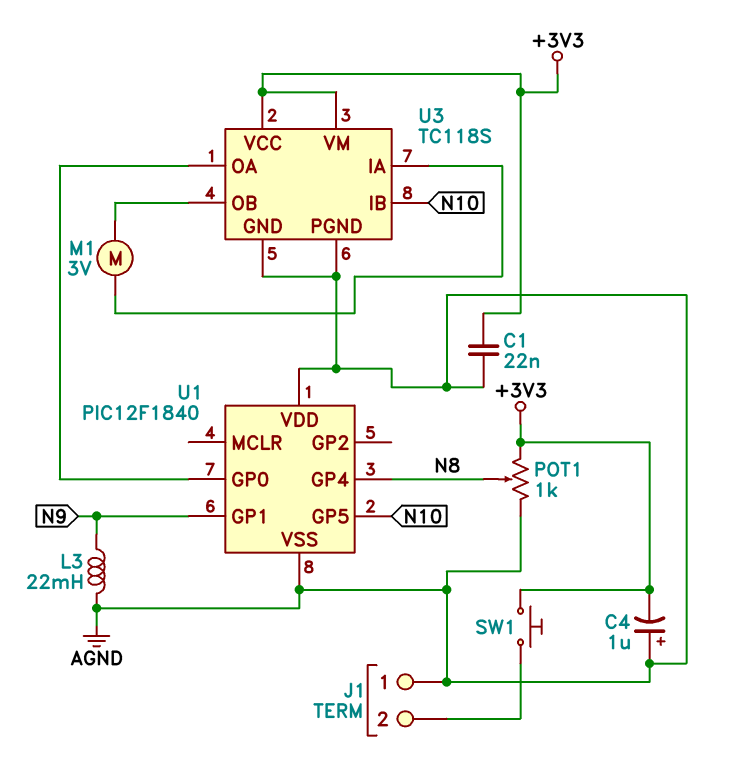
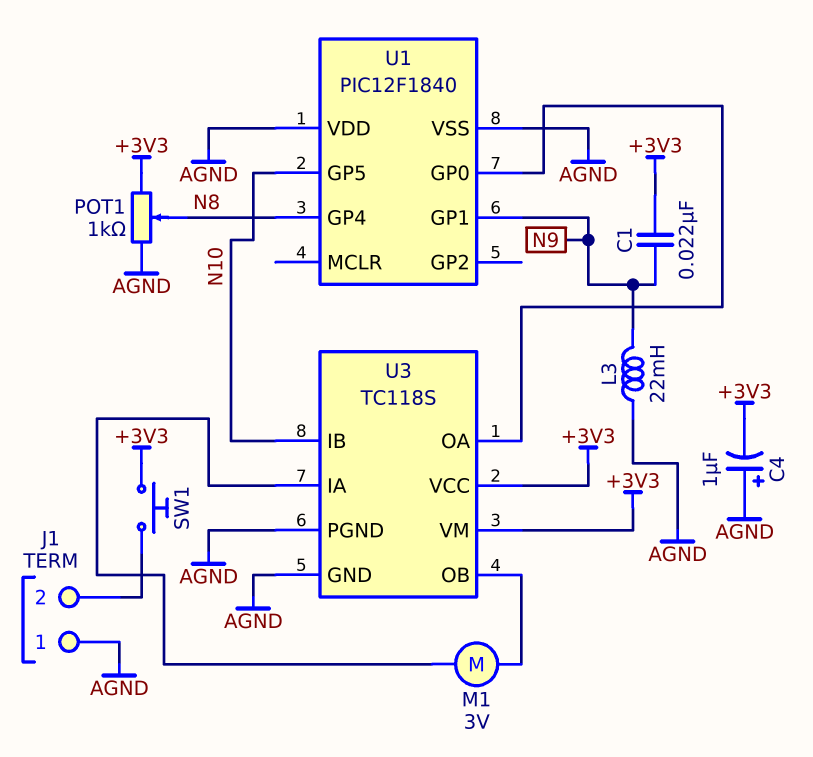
C1: 22nF (+3V3, AGND) -> 22nF (+3V3, N9)

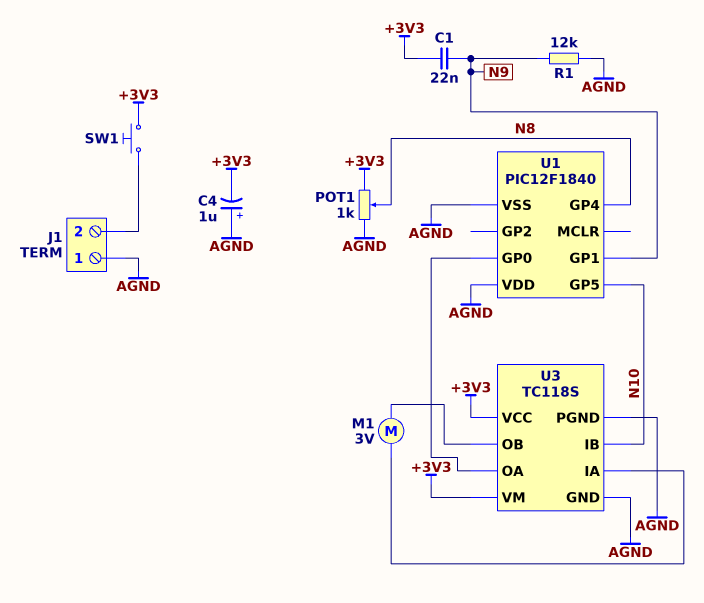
L3: 22mH (AGND, N9) -> none
R1: none -> 12k (AGND, N9)

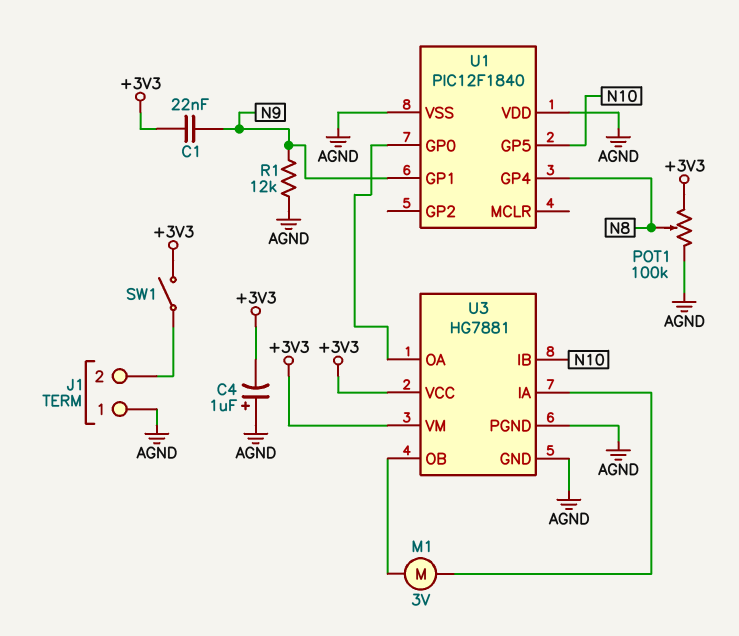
POT1: 1k (+3V3, AGND, wiper N8) -> 100k (+3V3, AGND, wiper N8)
SW1: button (+3V3, J1/2) -> switch (+3V3, J1/2)
U3: TC118S -> HG7881

